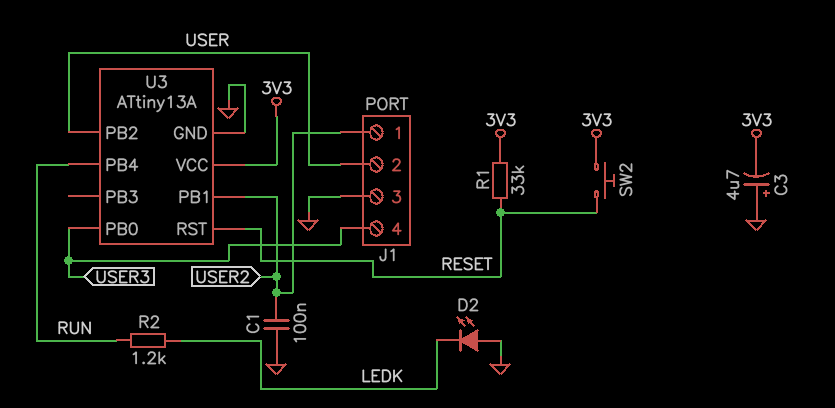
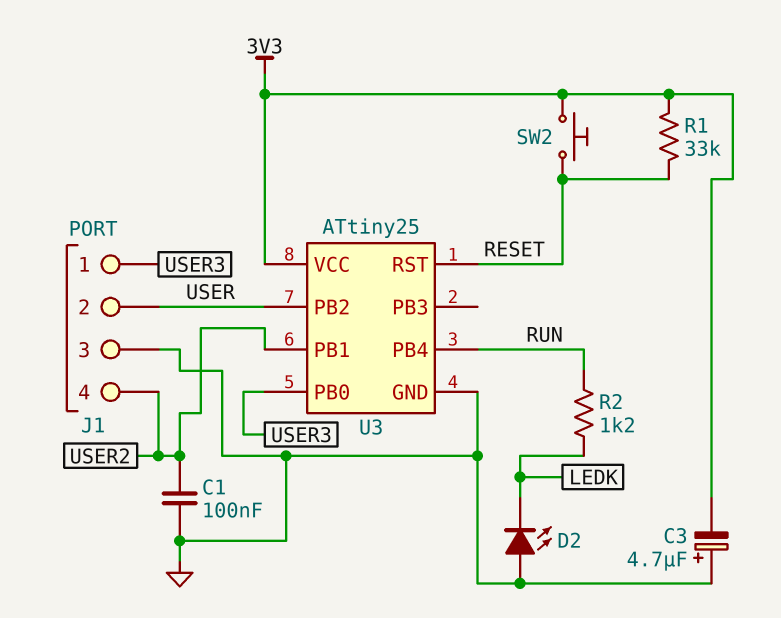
J1 pin 1: USER2 -> USER3
J1 pin 4: USER3 -> USER2
U3: ATtiny13A -> ATtiny25

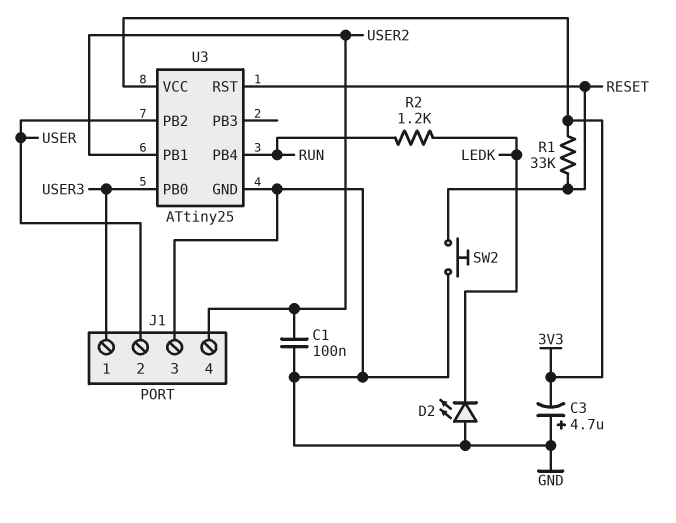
SW2: button (3V3, RESET) -> button (GND, RESET)

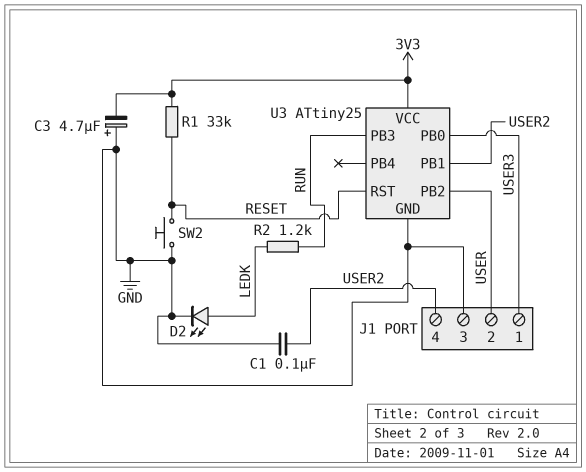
D2: LED (A GND, K LEDK) -> LED (A LEDK, K GND)
U3 pin PB3: none -> RUN
U3 pin PB4: RUN -> none

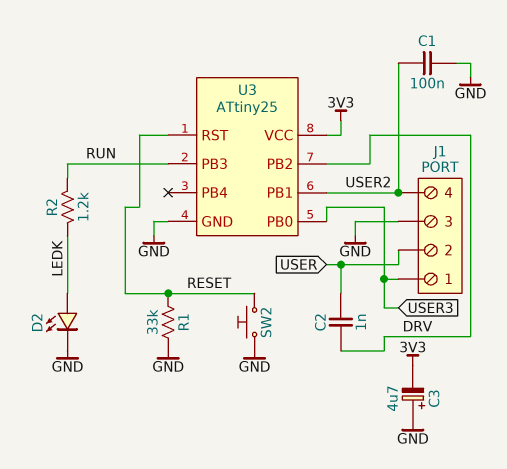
C2: none -> 1nF (DRV, USER)
R1: 33k (3V3, RESET) -> 33k (GND, RESET)
U3 pin PB2: USER -> DRV

